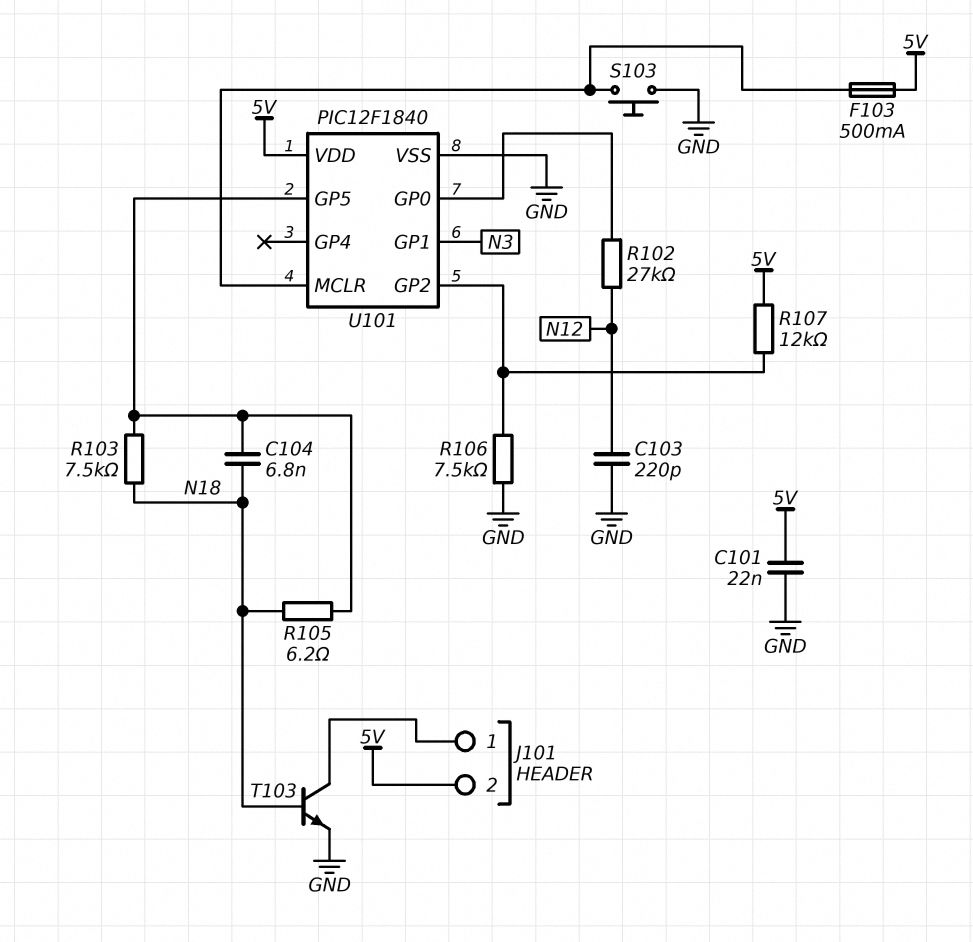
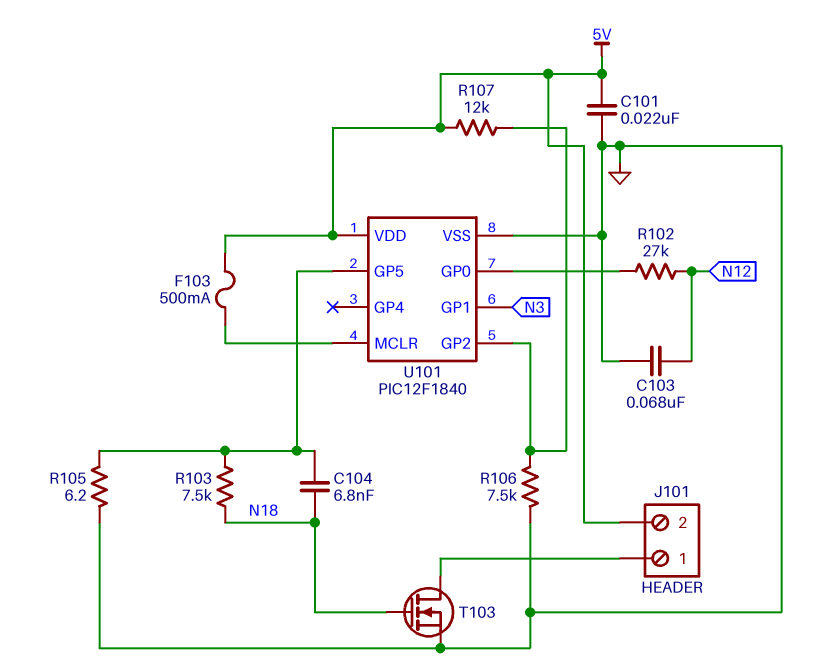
C103: 220pF (GND, N12) -> 68nF (GND, N12)
R105: 6.2 (N18, U101/GP5) -> 6.2 (GND, U101/GP5)
S103: button (GND, U101/MCLR) -> none
T103: NPN (B N18, C J101/1, E GND) -> NMOS (G N18, D J101/1, S GND)

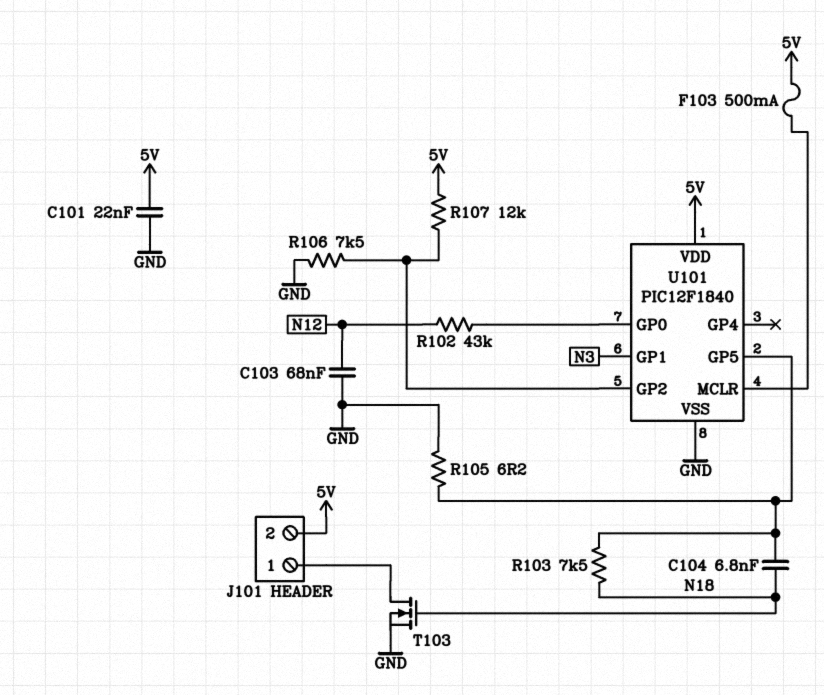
R102: 27k (N12, U101/GP0) -> 43k (N12, U101/GP0)

